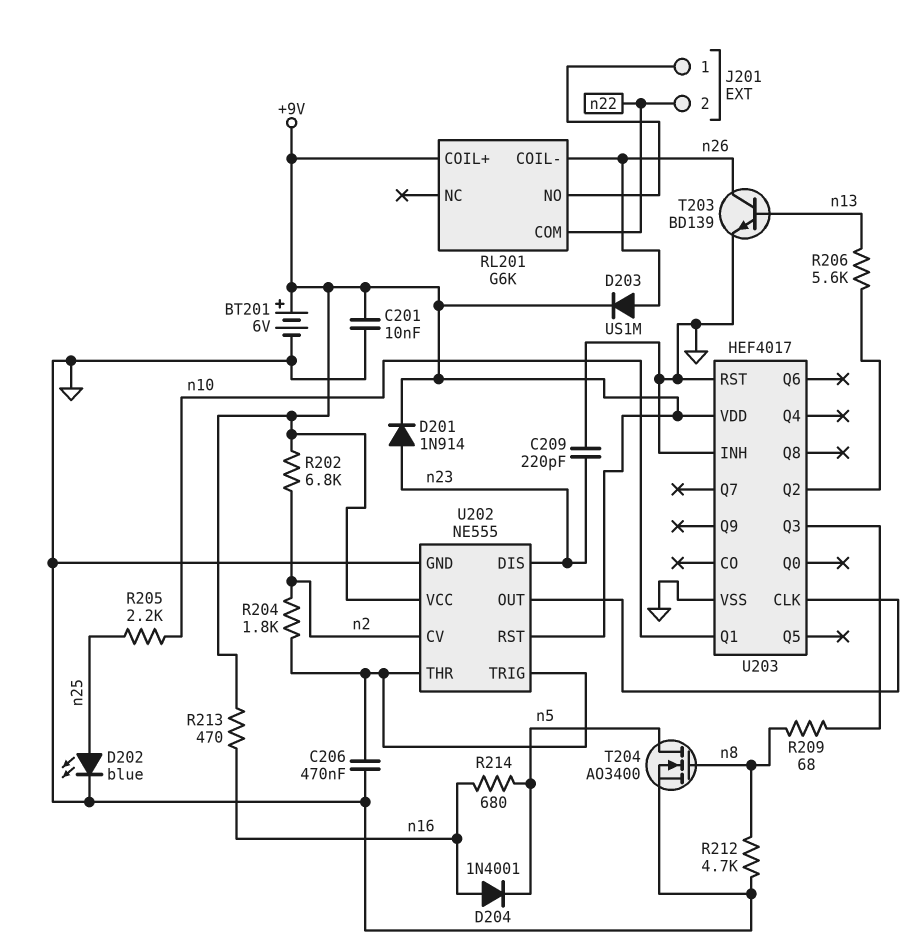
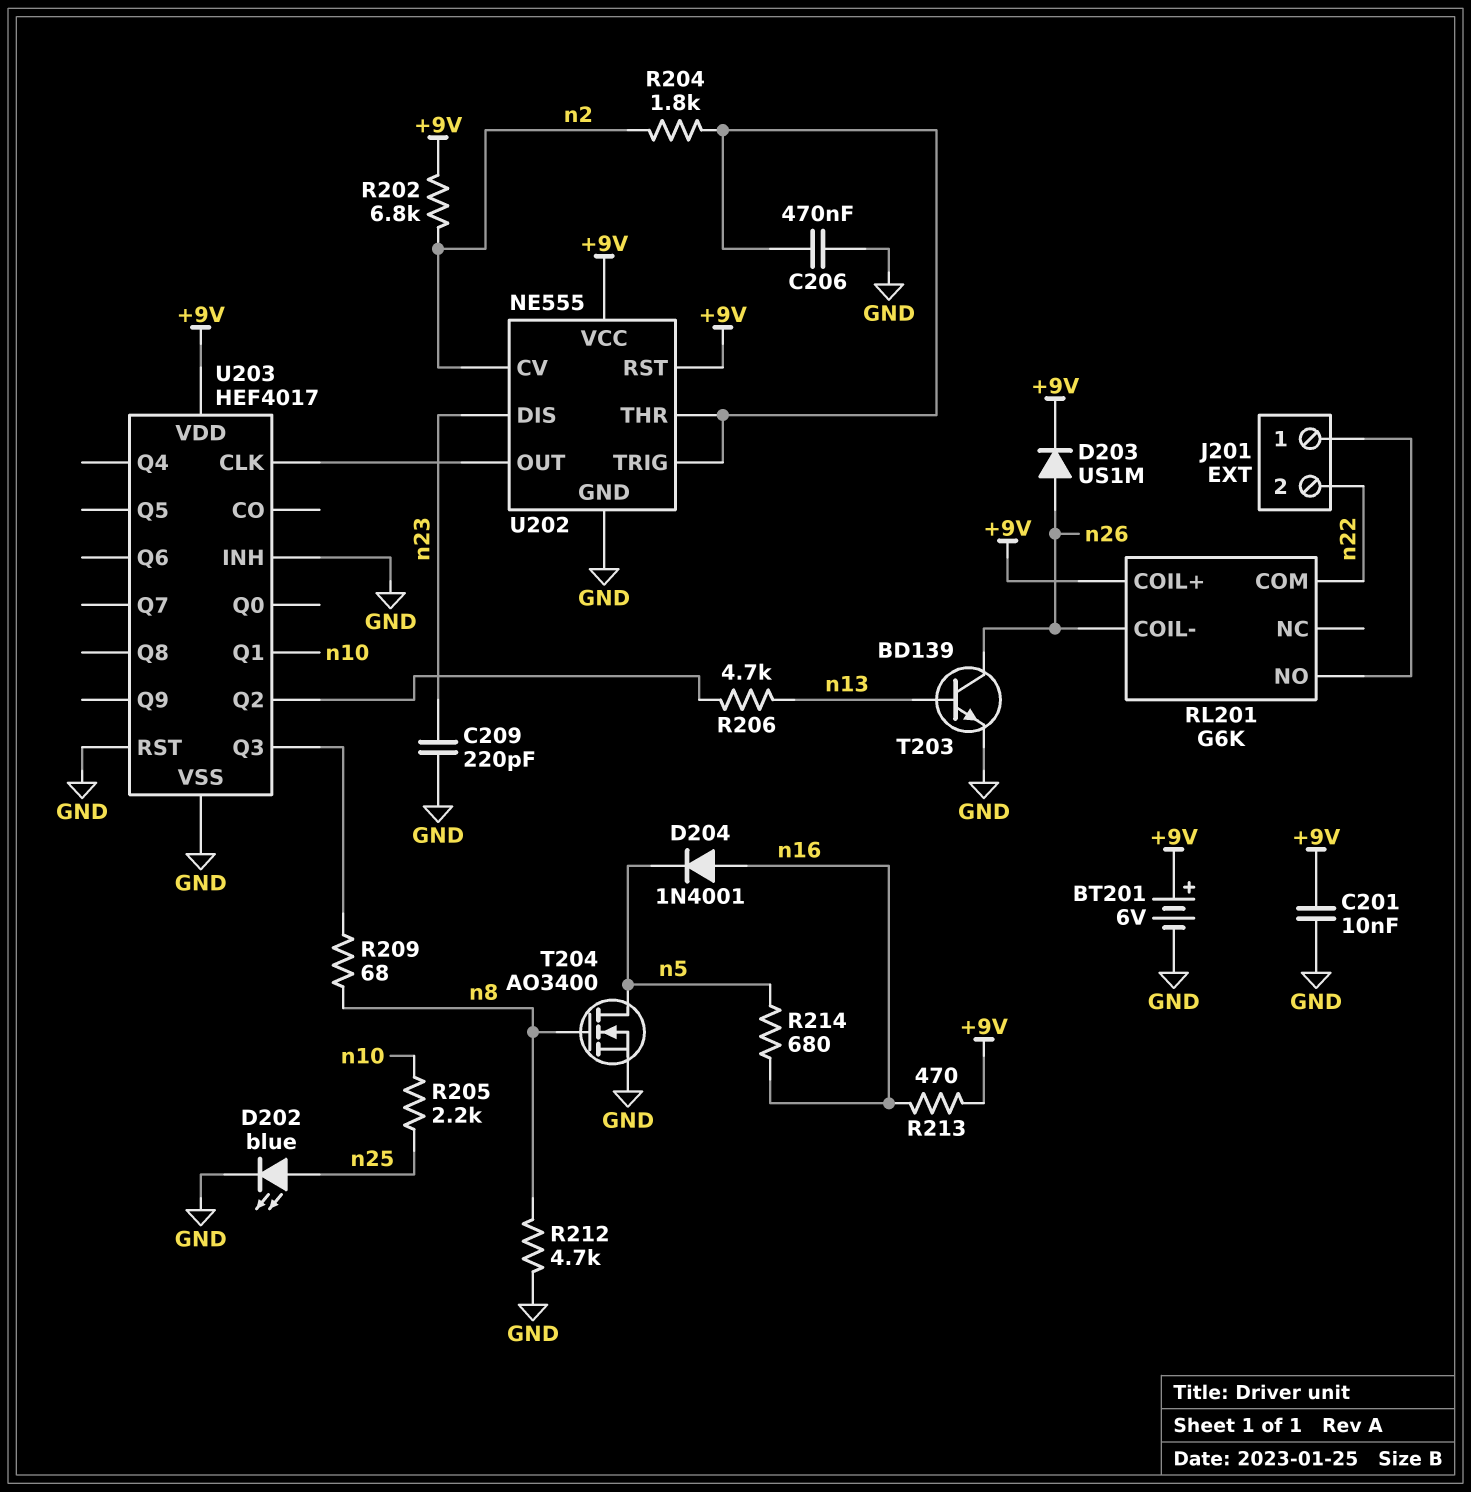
D201: diode 1N914 (A n23, K +9V) -> none
R206: 5.6k (U203/Q2, n13) -> 4.7k (U203/Q2, n13)

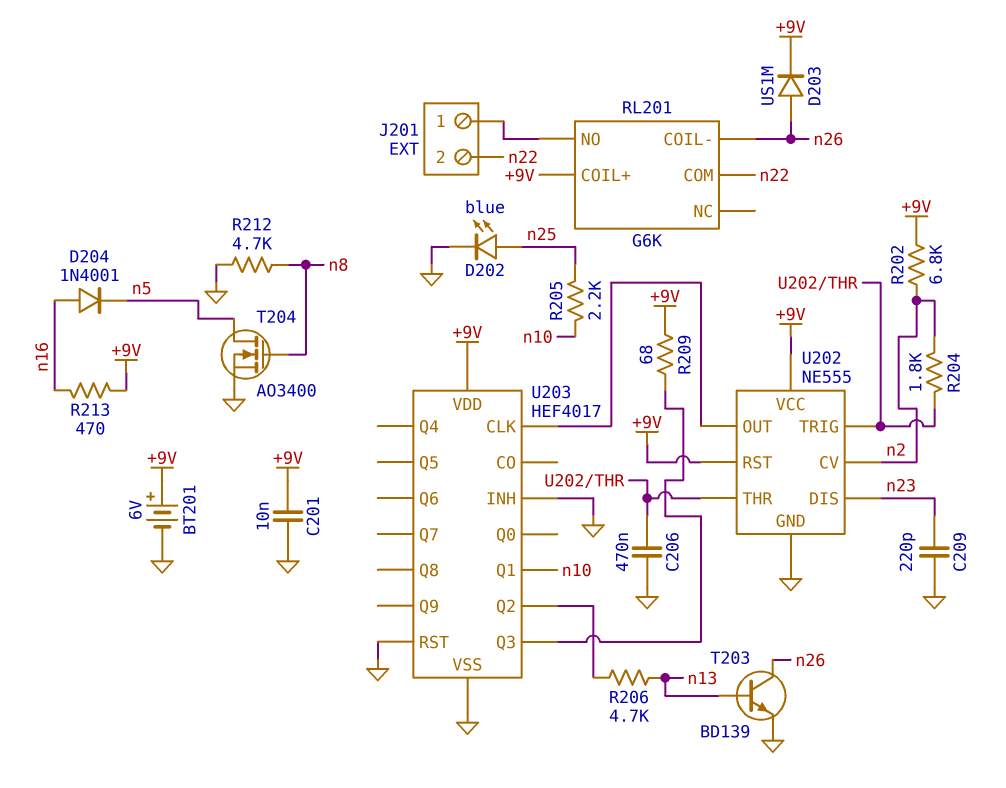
R209: 68 (U203/Q3, n8) -> 68 (+9V, U203/Q3)
R214: 680 (n5, n16) -> none

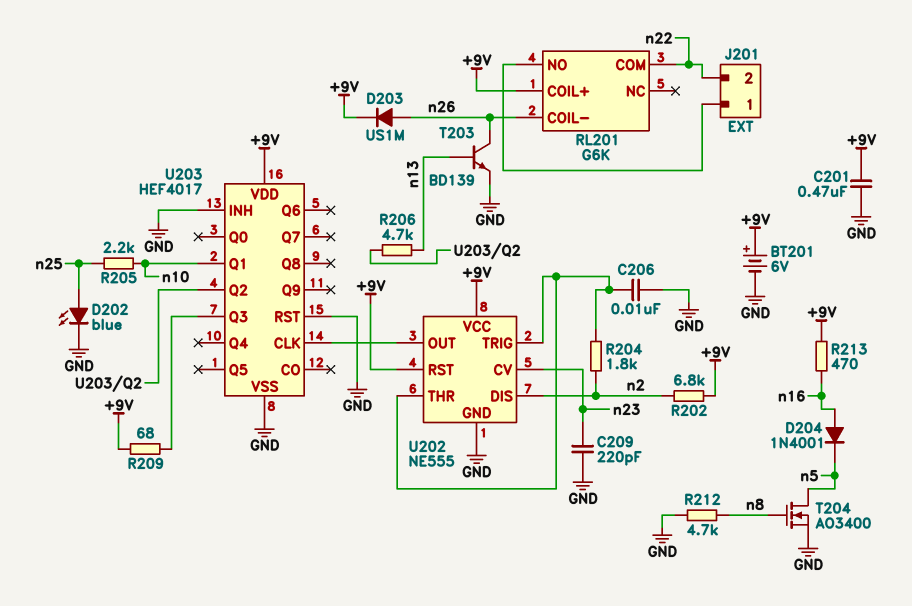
C201: 10nF (+9V, GND) -> 470nF (+9V, GND)
C206: 470nF (GND, U202/THR) -> 10nF (GND, U202/THR)
U202 pin CV: n2 -> n23
U202 pin DIS: n23 -> n2

